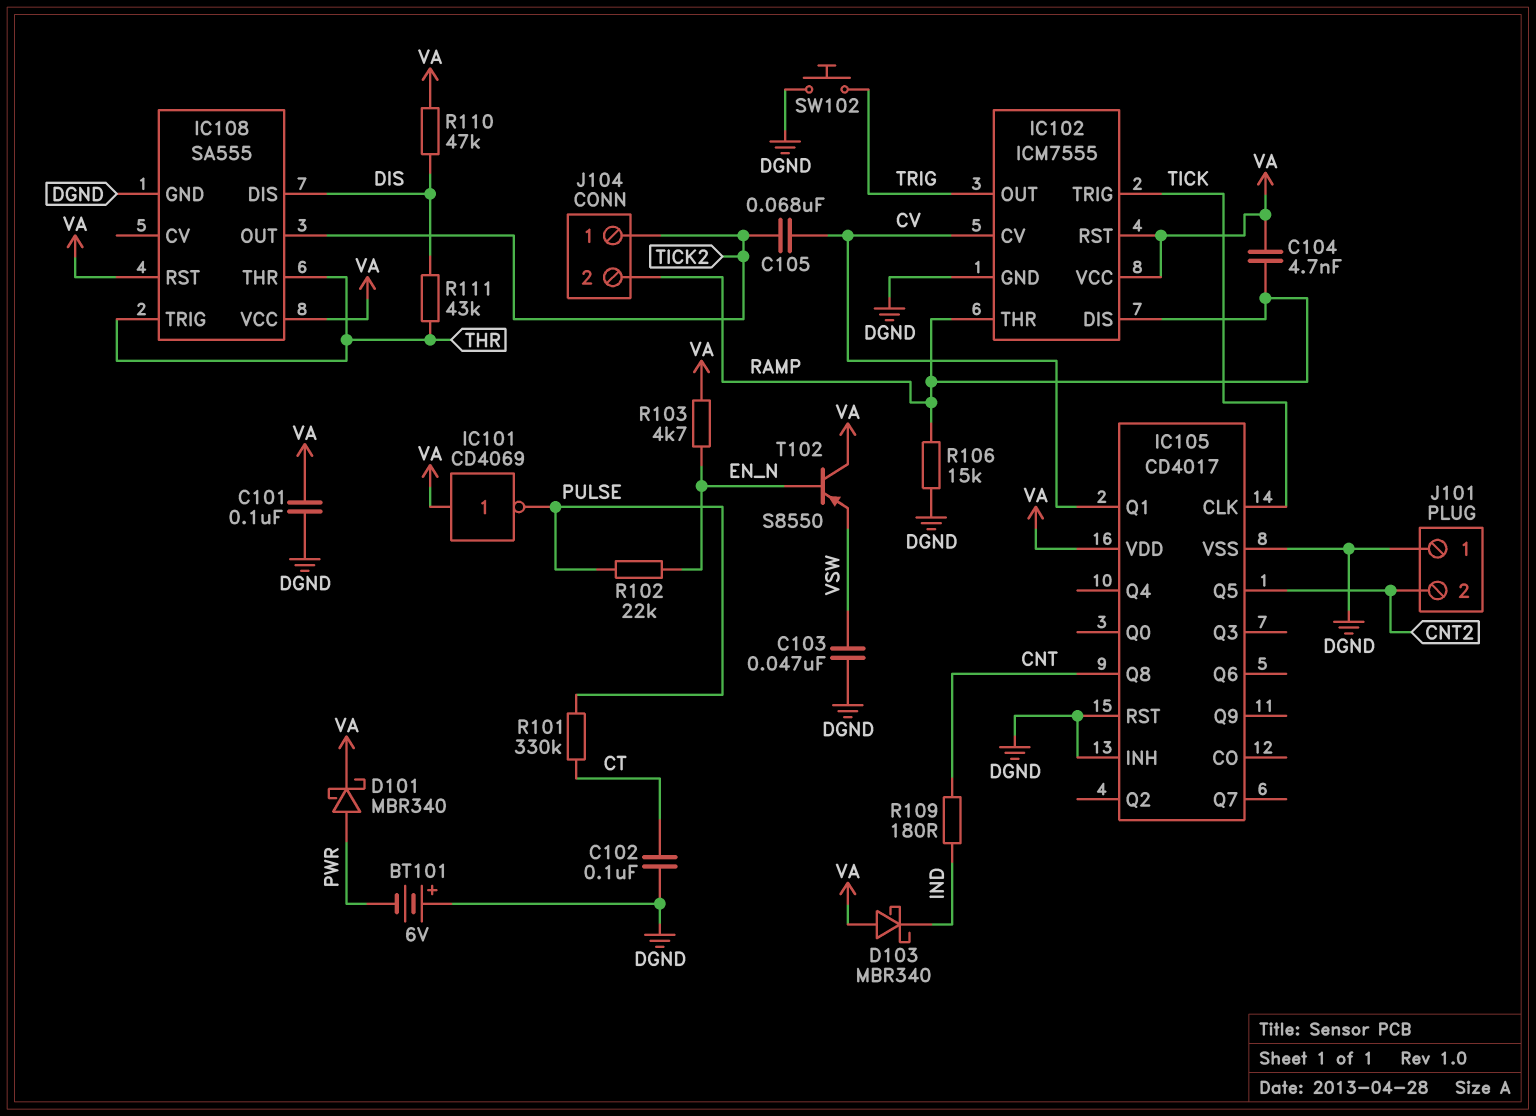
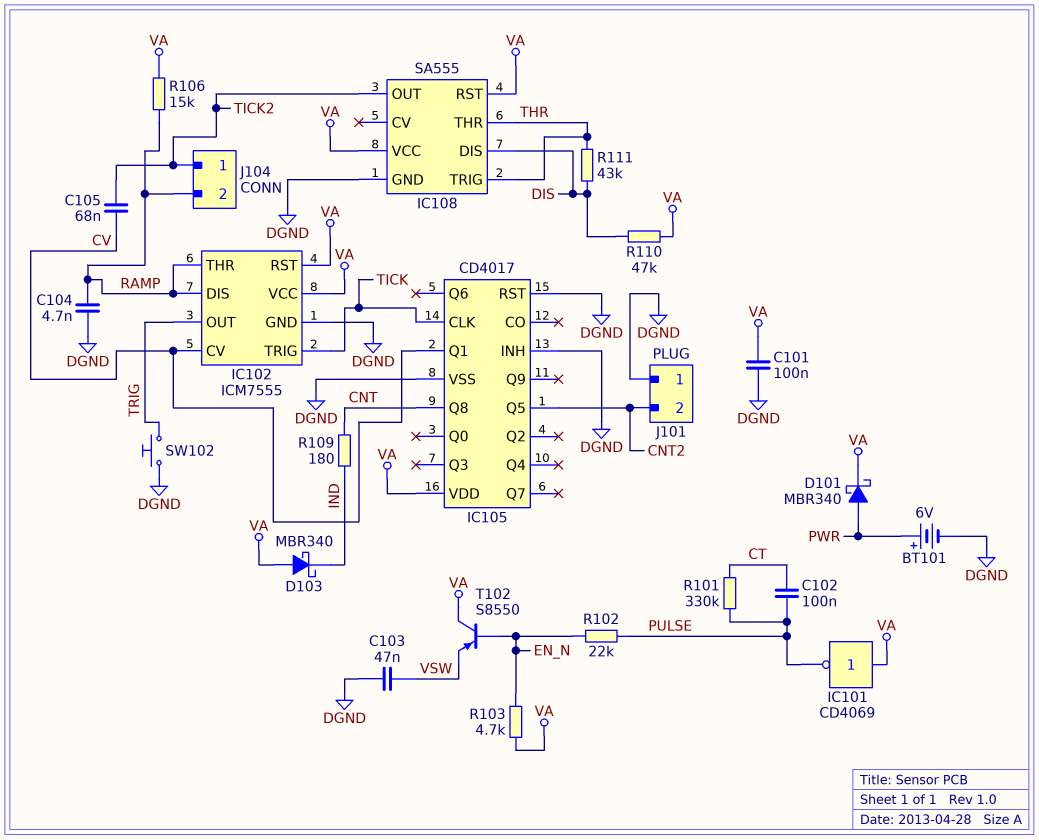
BT101: 6V (plus DGND, minus PWR) -> 6V (plus PWR, minus DGND)
C102: 100nF (CT, DGND) -> 100nF (CT, PULSE)
C104: 4.7nF (RAMP, VA) -> 4.7nF (DGND, RAMP)
R106: 15k (DGND, RAMP) -> 15k (RAMP, VA)

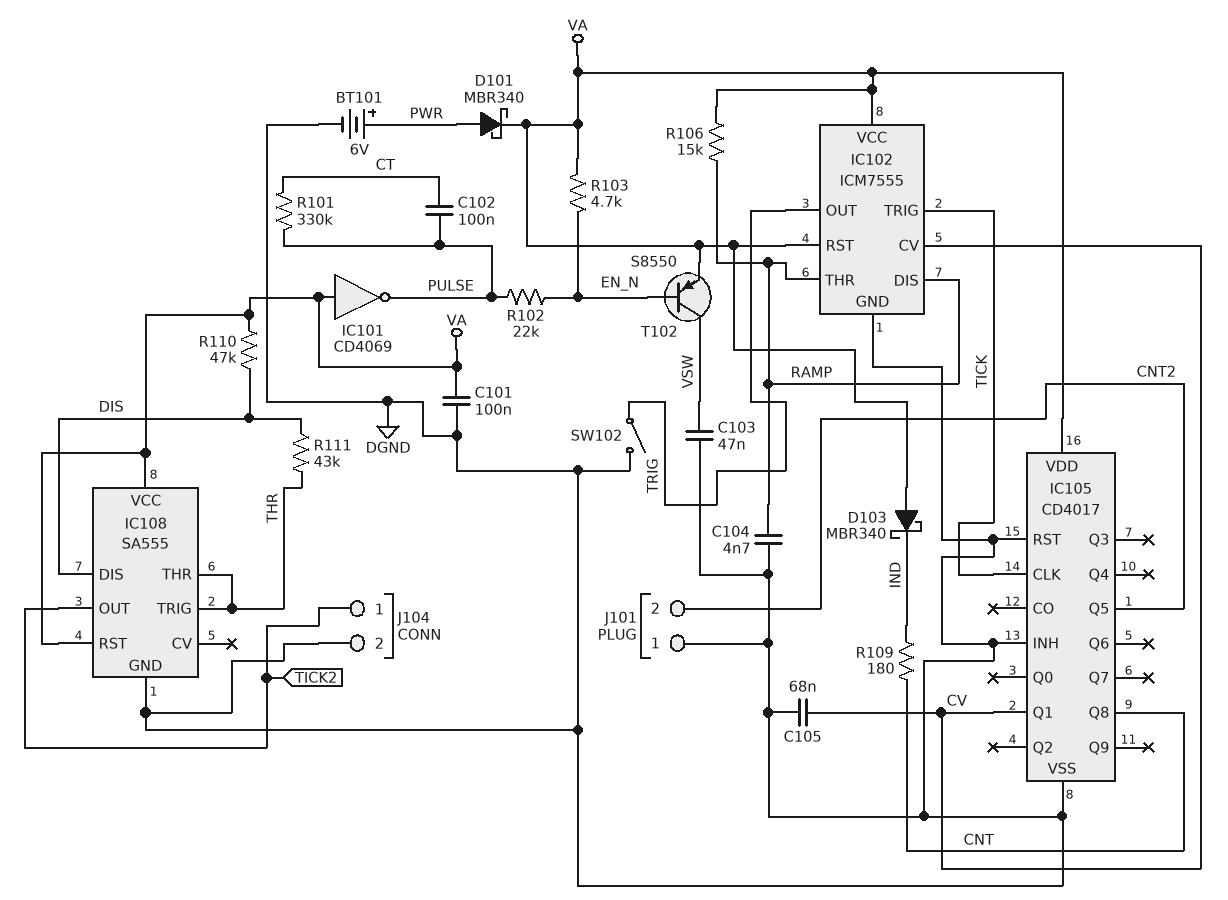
C105: 68nF (CV, TICK2) -> 68nF (CV, DGND)
J104 pin 2: RAMP -> DGND
SW102: button (DGND, TRIG) -> switch (DGND, TRIG)
T102: PNP S8550 (B EN_N, C VA, E VSW) -> PNP S8550 (B EN_N, C VSW, E VA)

